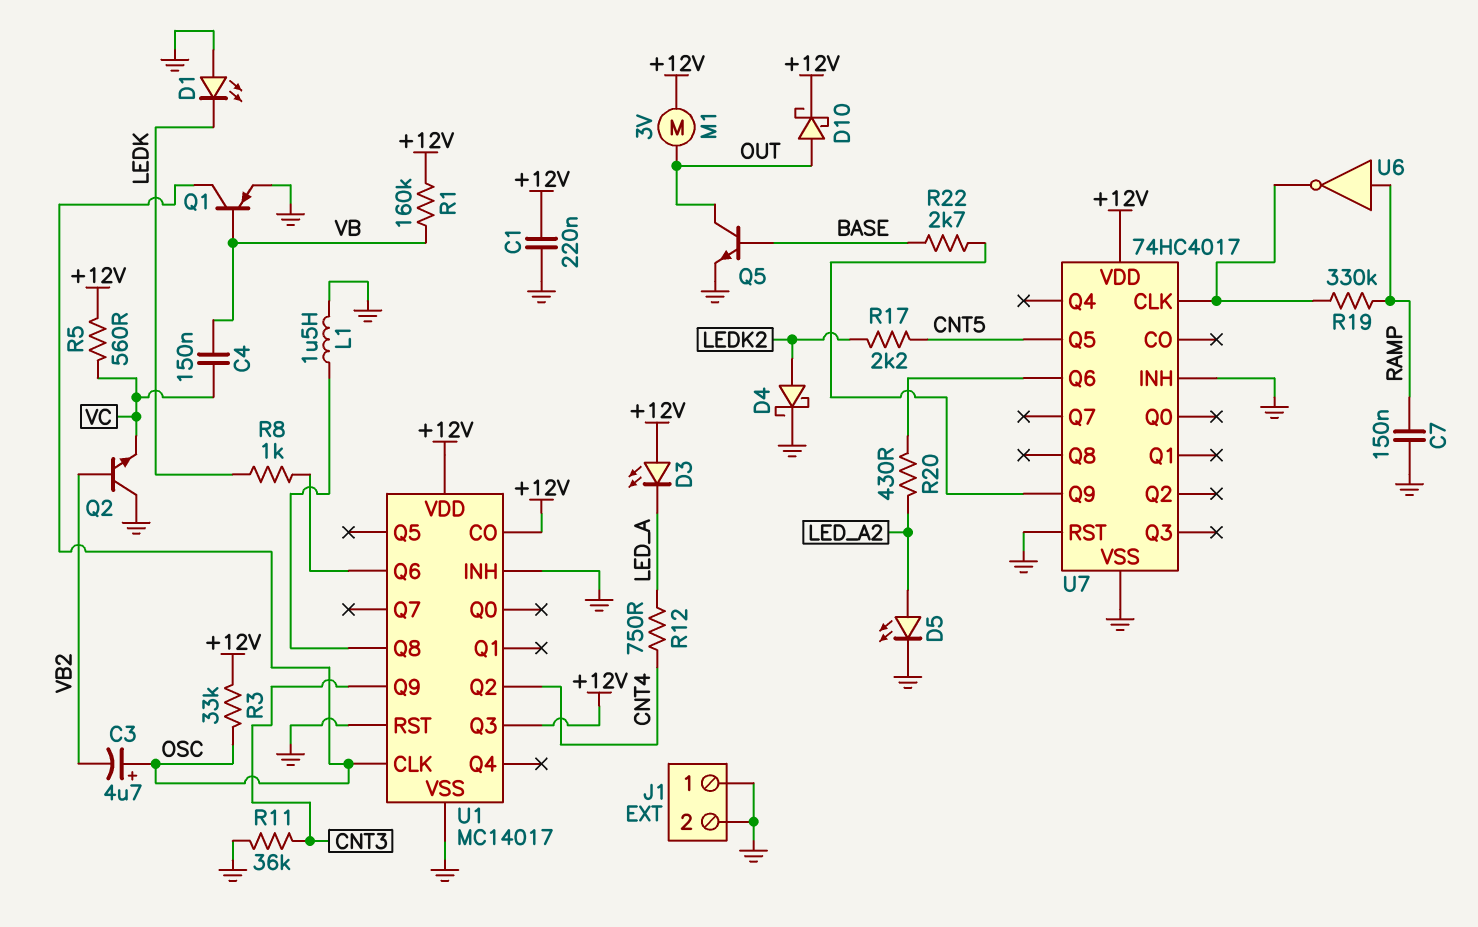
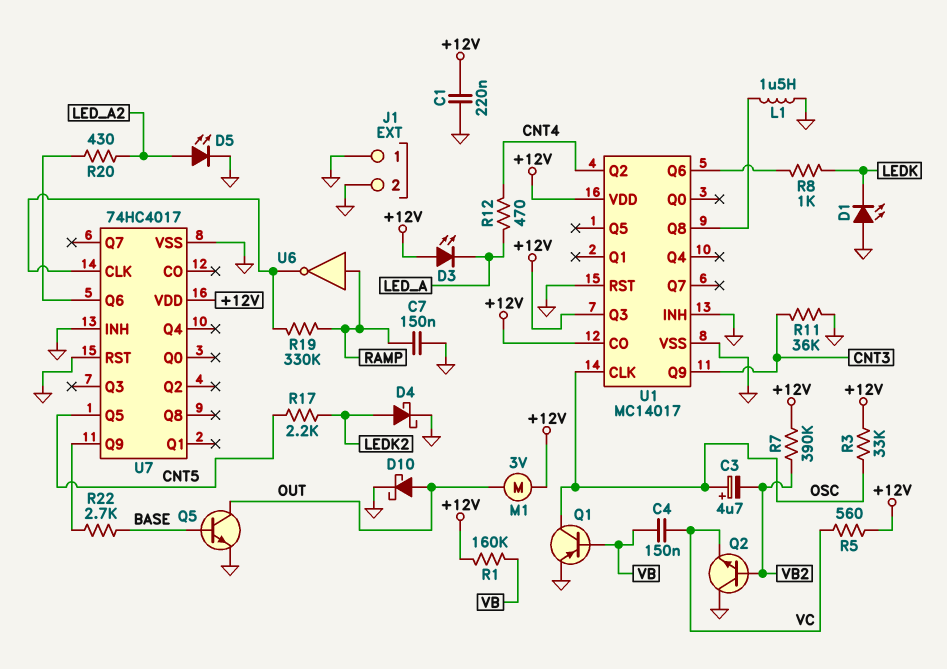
D10: schottky (A OUT, K +12V) -> schottky (A OUT, K GND)
R7: none -> 390k (+12V, VB2)
R12: 750 (CNT4, LED_A) -> 470 (CNT4, LED_A)

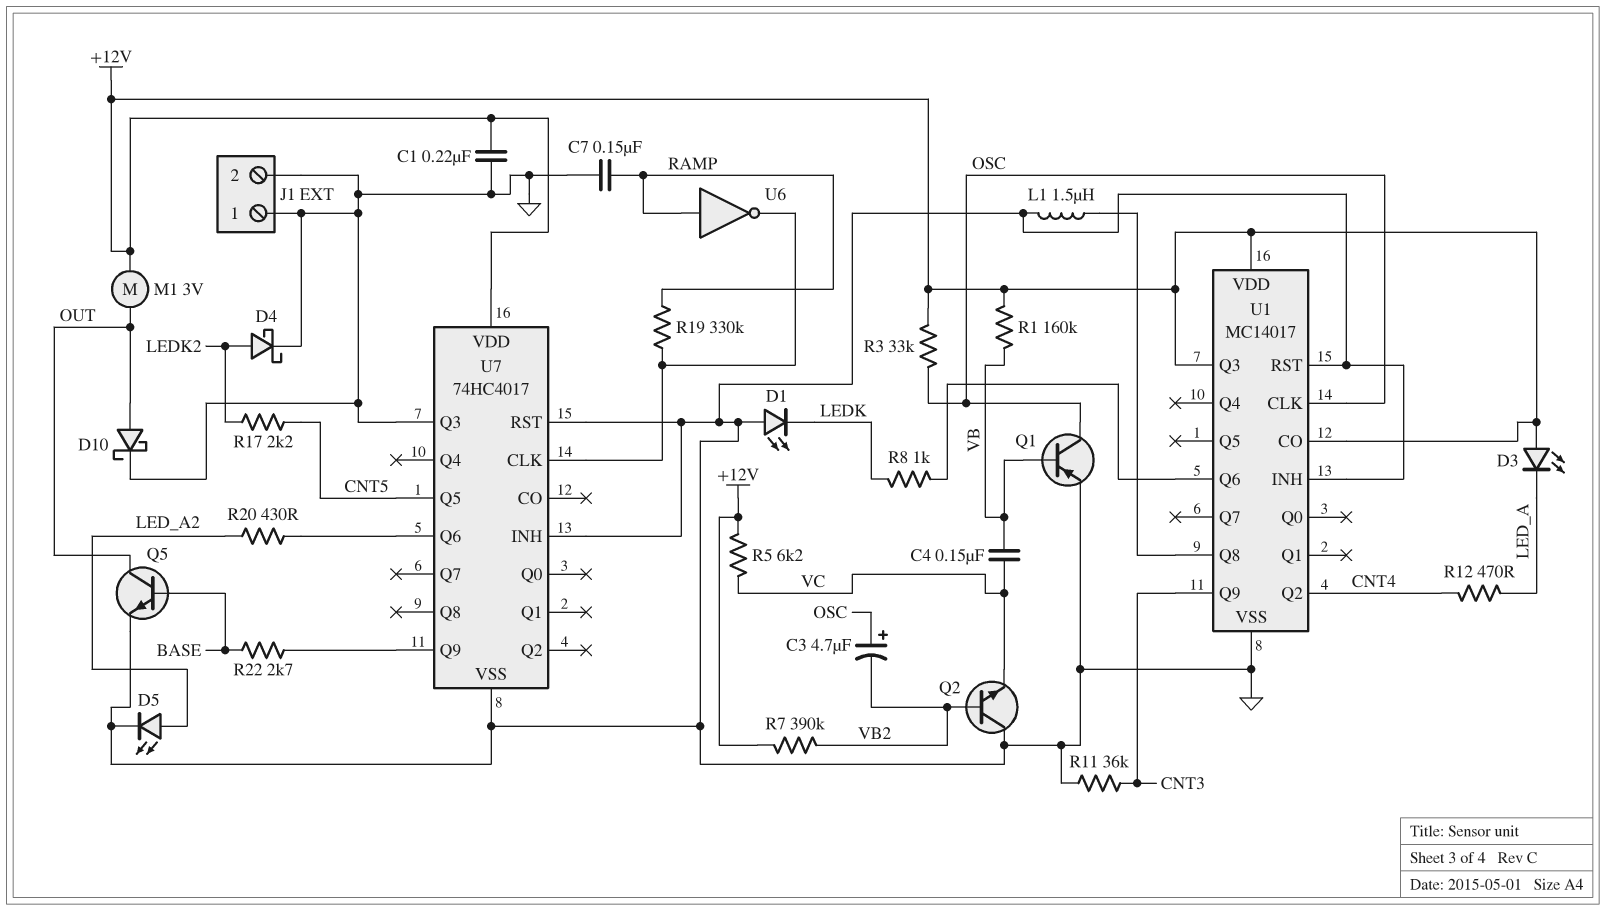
R5: 560 (+12V, VC) -> 6.2k (+12V, VC)
U7 pin Q3: none -> GND

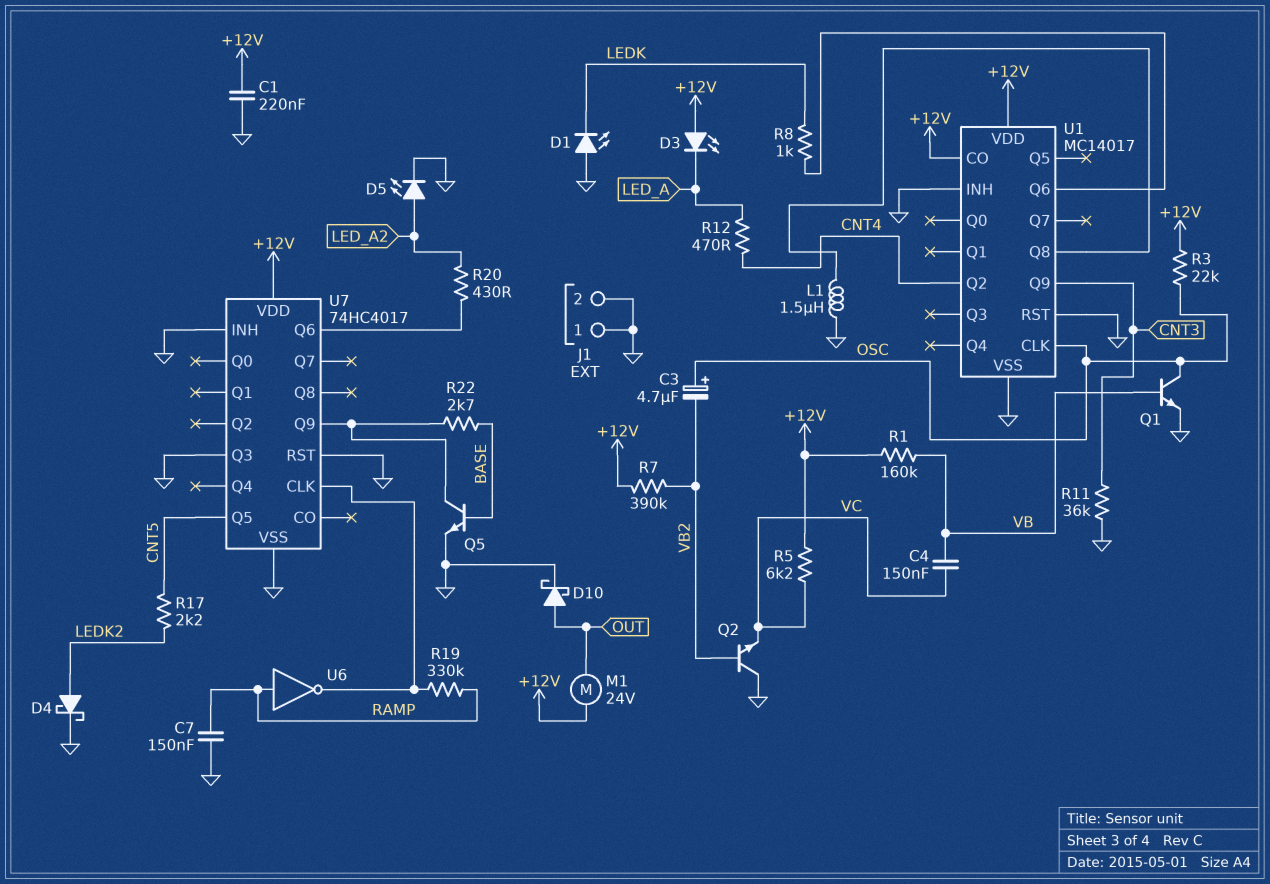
M1: motor 3V (+12V, OUT) -> motor 24V (+12V, OUT)
Q1: PNP (B VB, C OSC, E GND) -> NPN (B VB, C OSC, E GND)
Q5: NPN (B BASE, C OUT, E GND) -> NPN (B BASE, C U7/Q9, E GND)
R3: 33k (+12V, OSC) -> 22k (+12V, OSC)
U1 pin Q3: +12V -> none

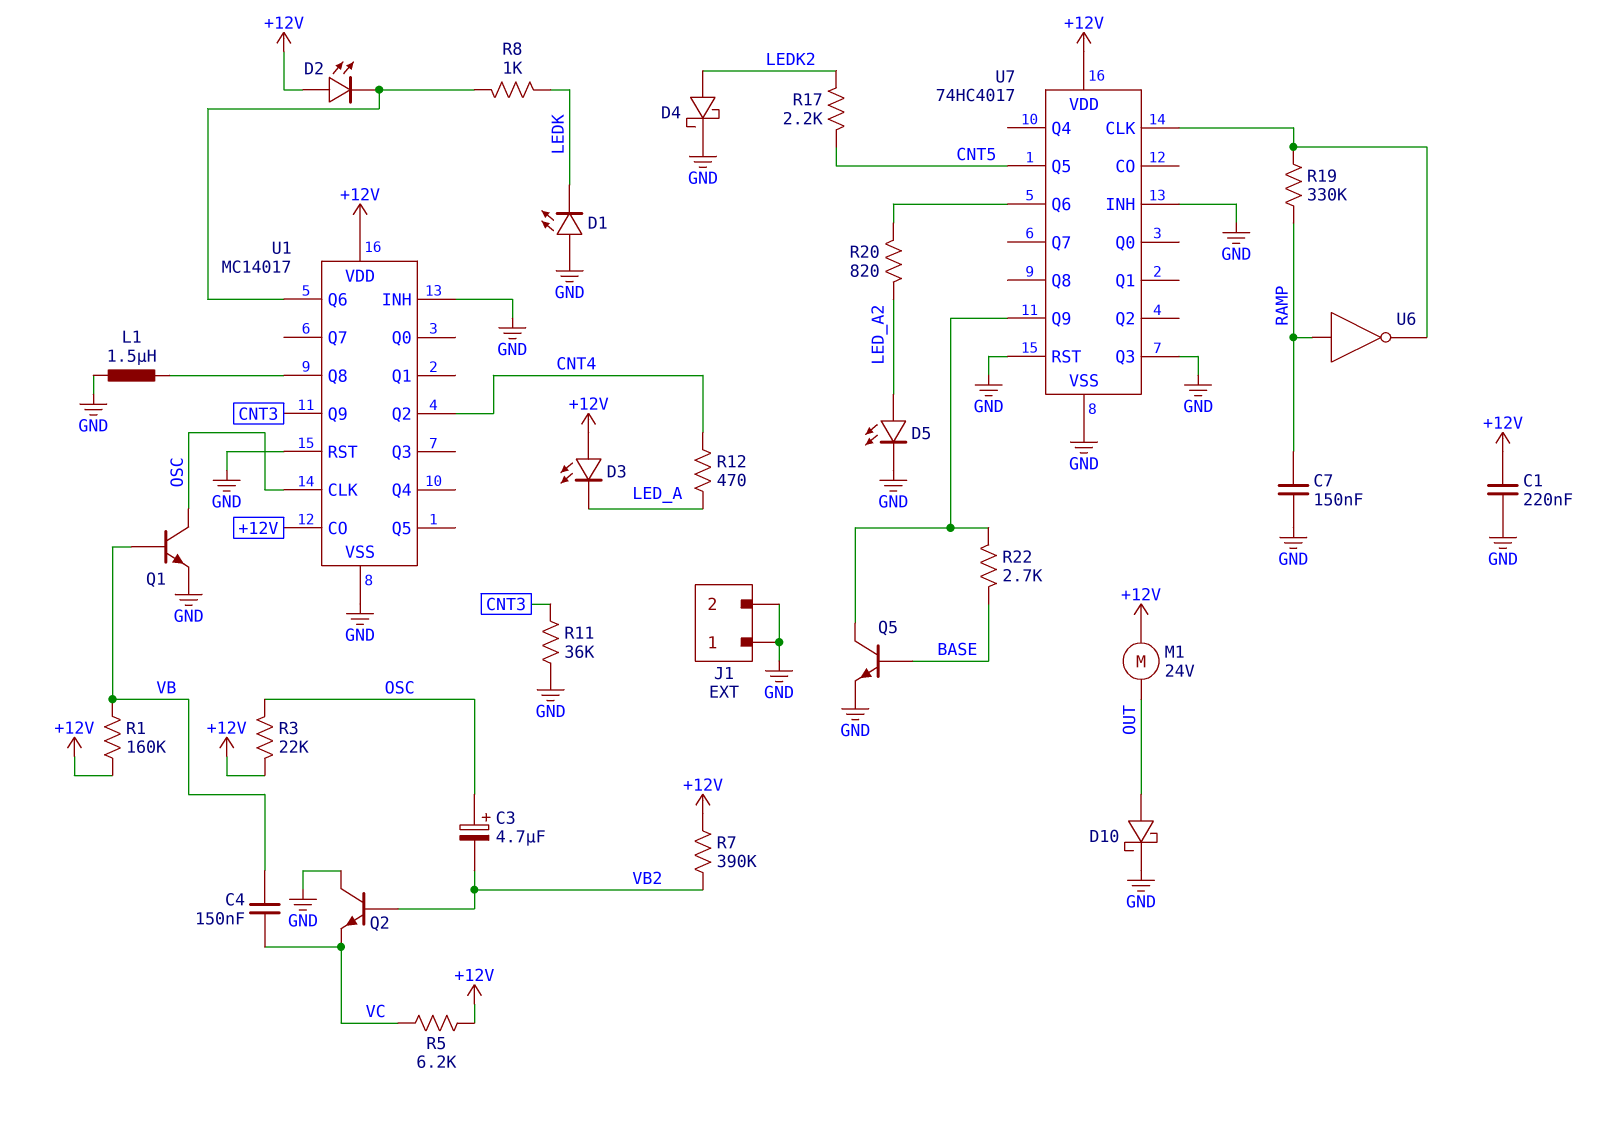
D2: none -> LED (A +12V, K U1/Q6)
R20: 430 (LED_A2, U7/Q6) -> 820 (LED_A2, U7/Q6)

